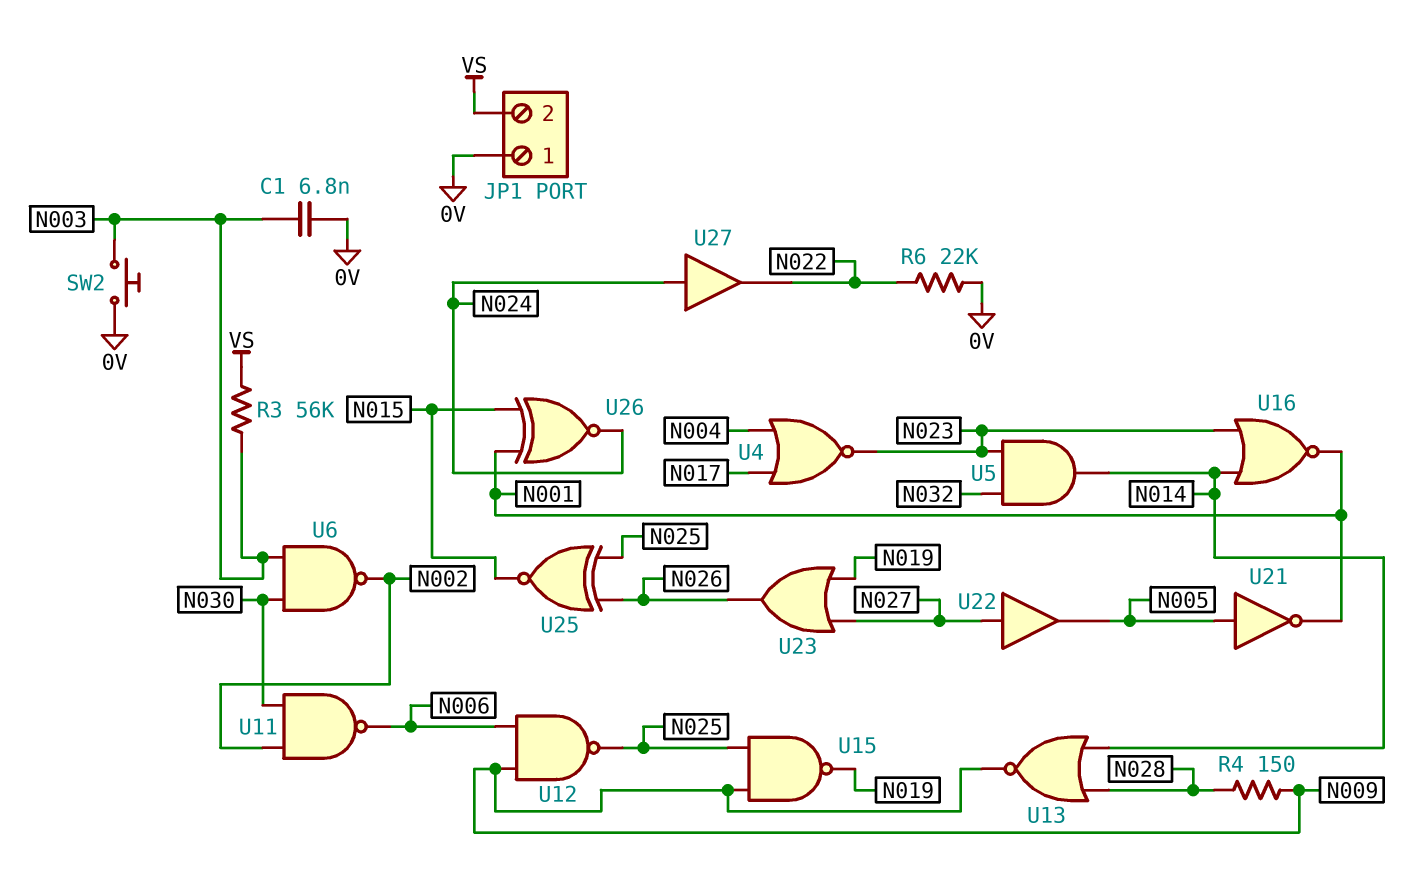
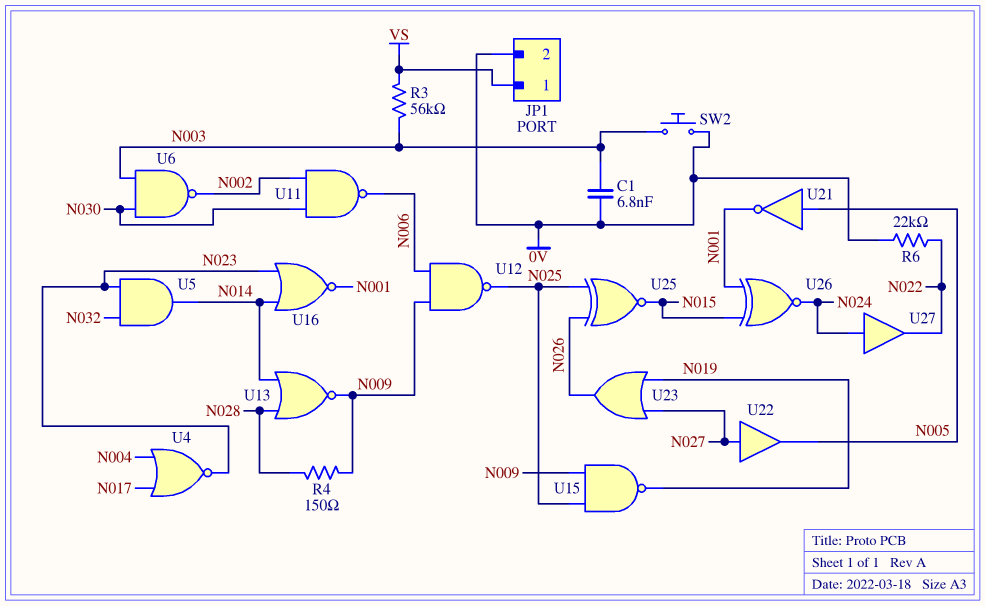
JP1 pin 1: 0V -> VS
JP1 pin 2: VS -> 0V

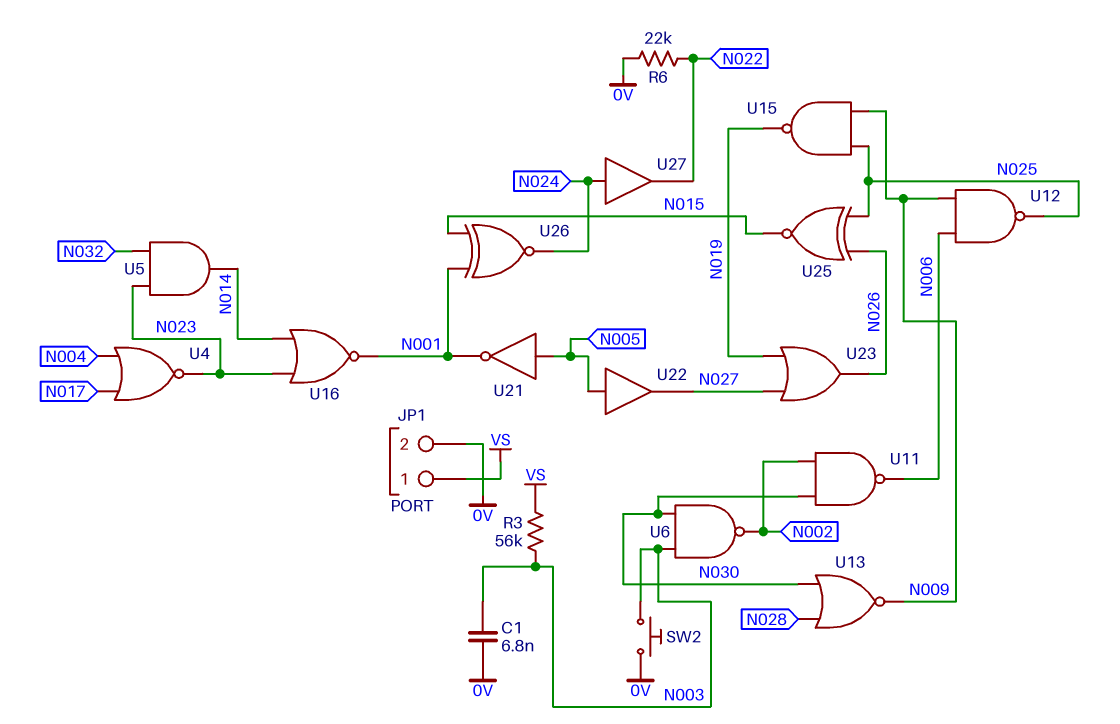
R4: 150 (N009, N028) -> none
U13: NOR (in N014, in N028, out N009) -> NOR (in N028, in N030, out N009)
U22: buffer (in N027, out N005) -> buffer (in N005, out N027)

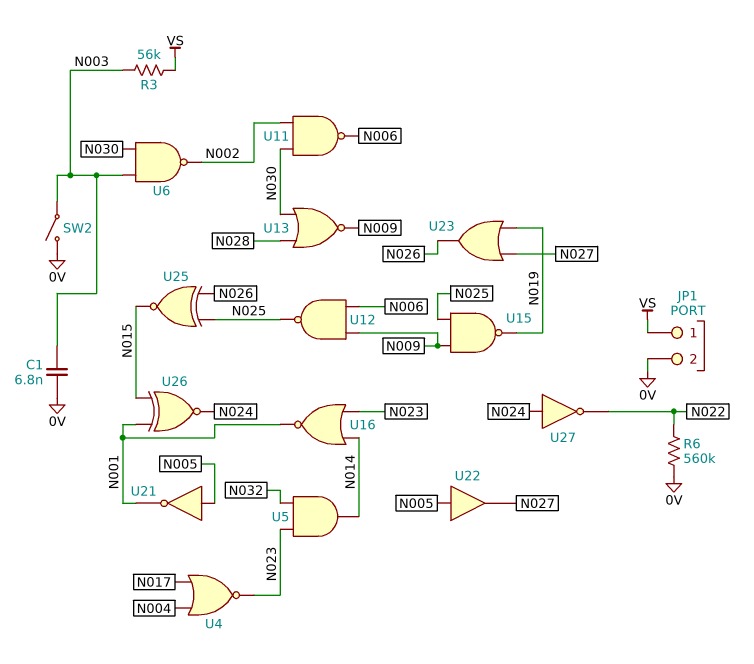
R6: 22k (0V, N022) -> 560k (0V, N022)
SW2: button (0V, N003) -> switch (0V, N003)
U27: buffer (in N024, out N022) -> NOT (in N024, out N022)

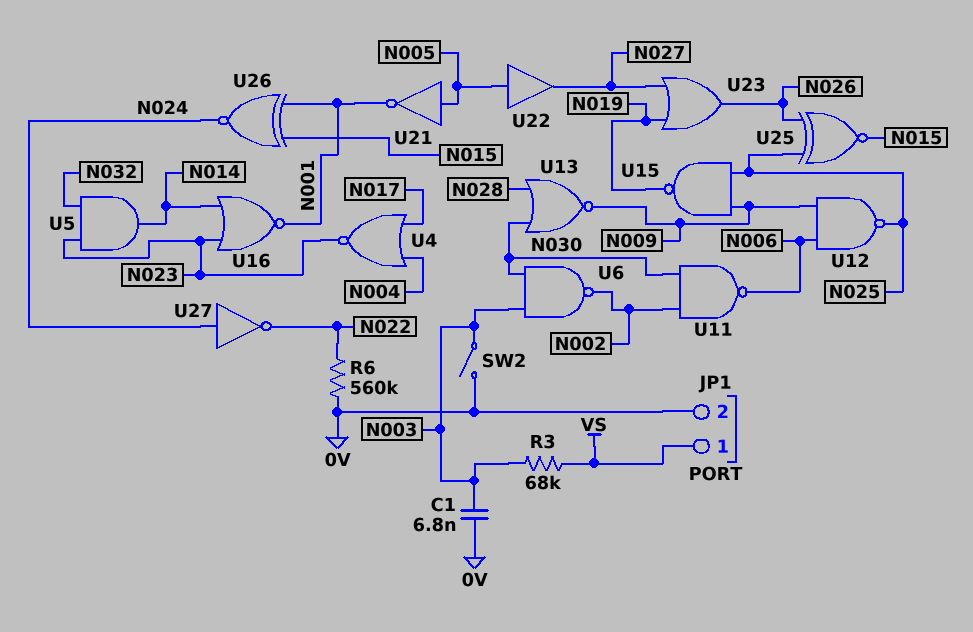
R3: 56k (N003, VS) -> 68k (N003, VS)

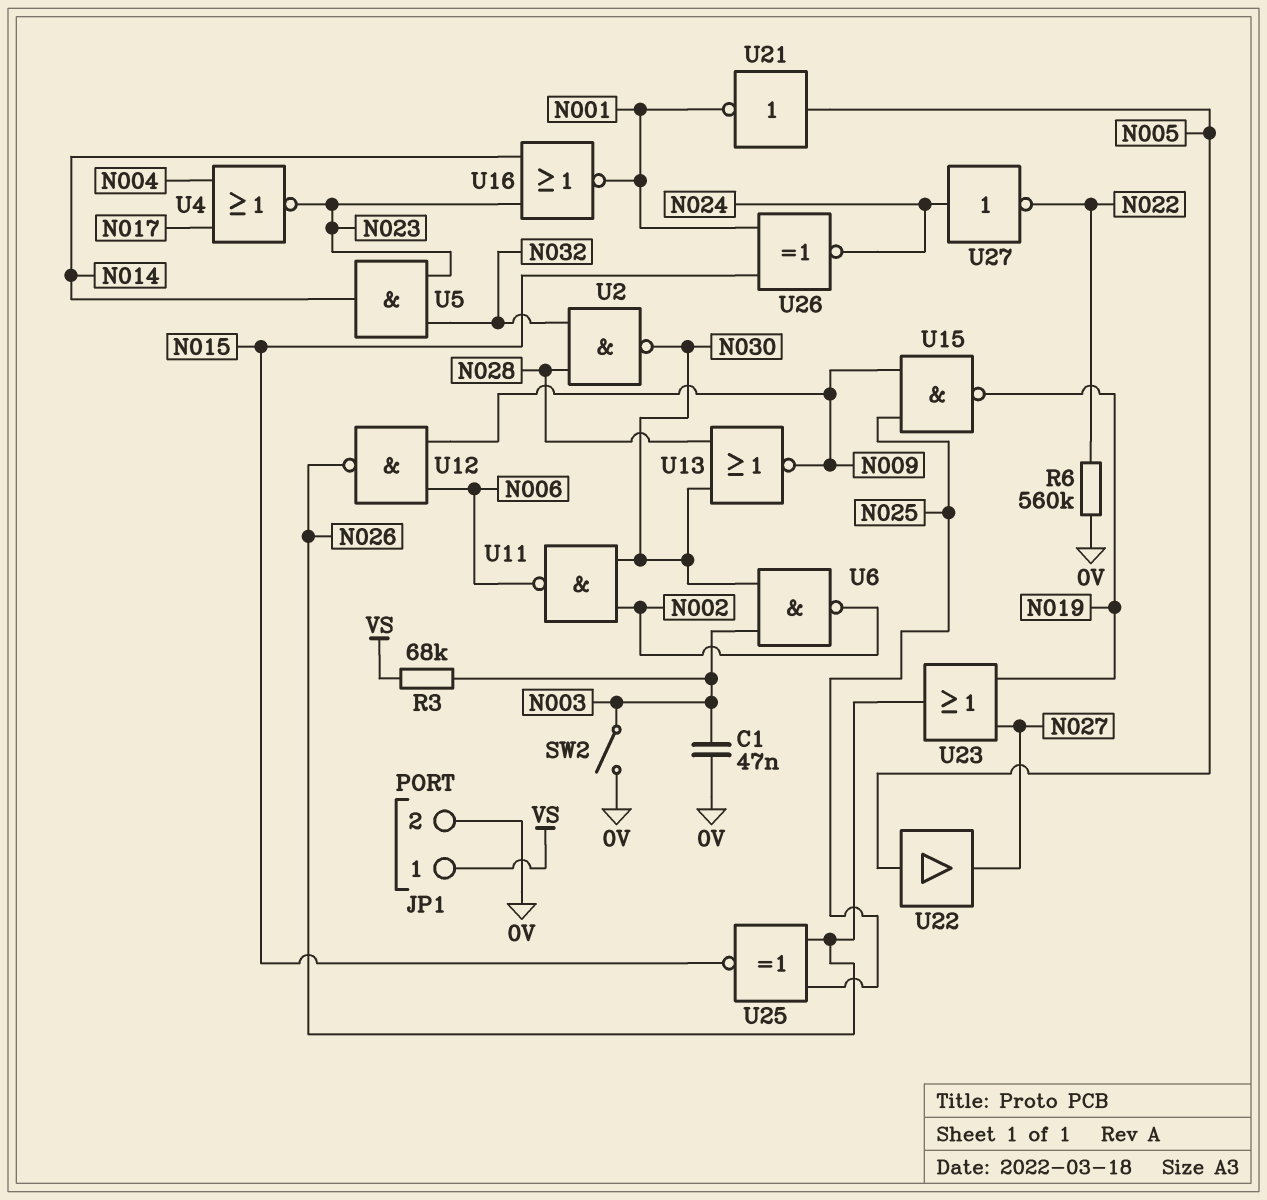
C1: 6.8nF (0V, N003) -> 47nF (0V, N003)
U2: none -> NAND (in N028, in N032, out N030)
U12: NAND (in N006, in N009, out N025) -> NAND (in N006, in N009, out N026)

